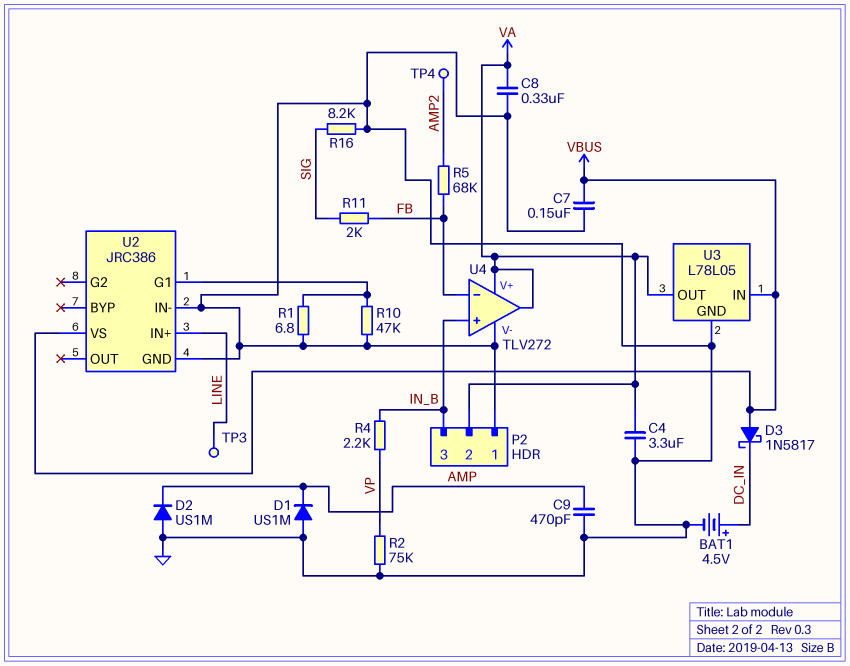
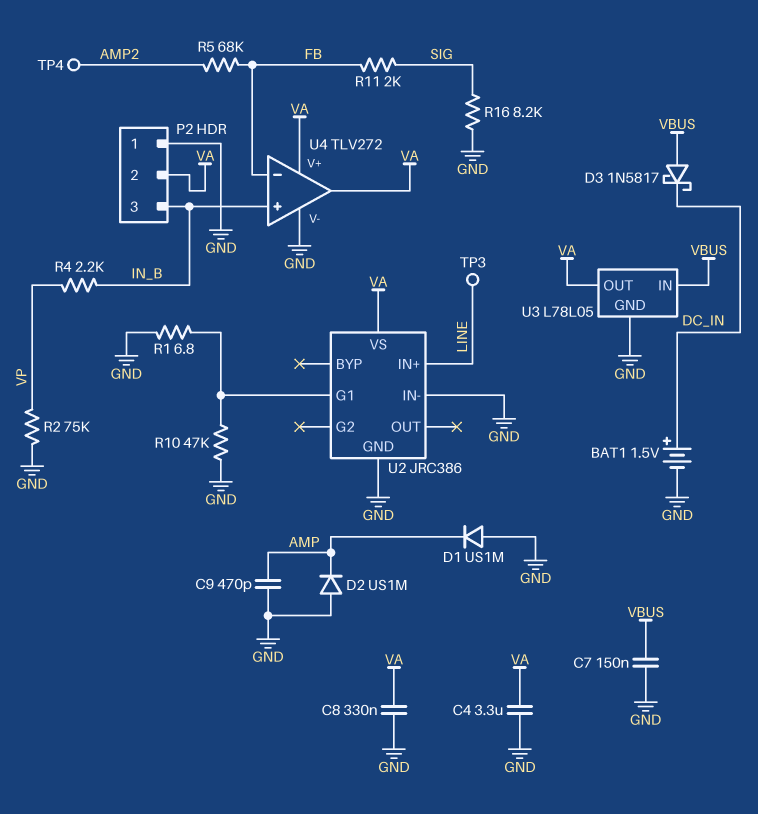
BAT1: 4.5V (plus DC_IN, minus GND) -> 1.5V (plus DC_IN, minus GND)
U2 pin VS: VBUS -> VA

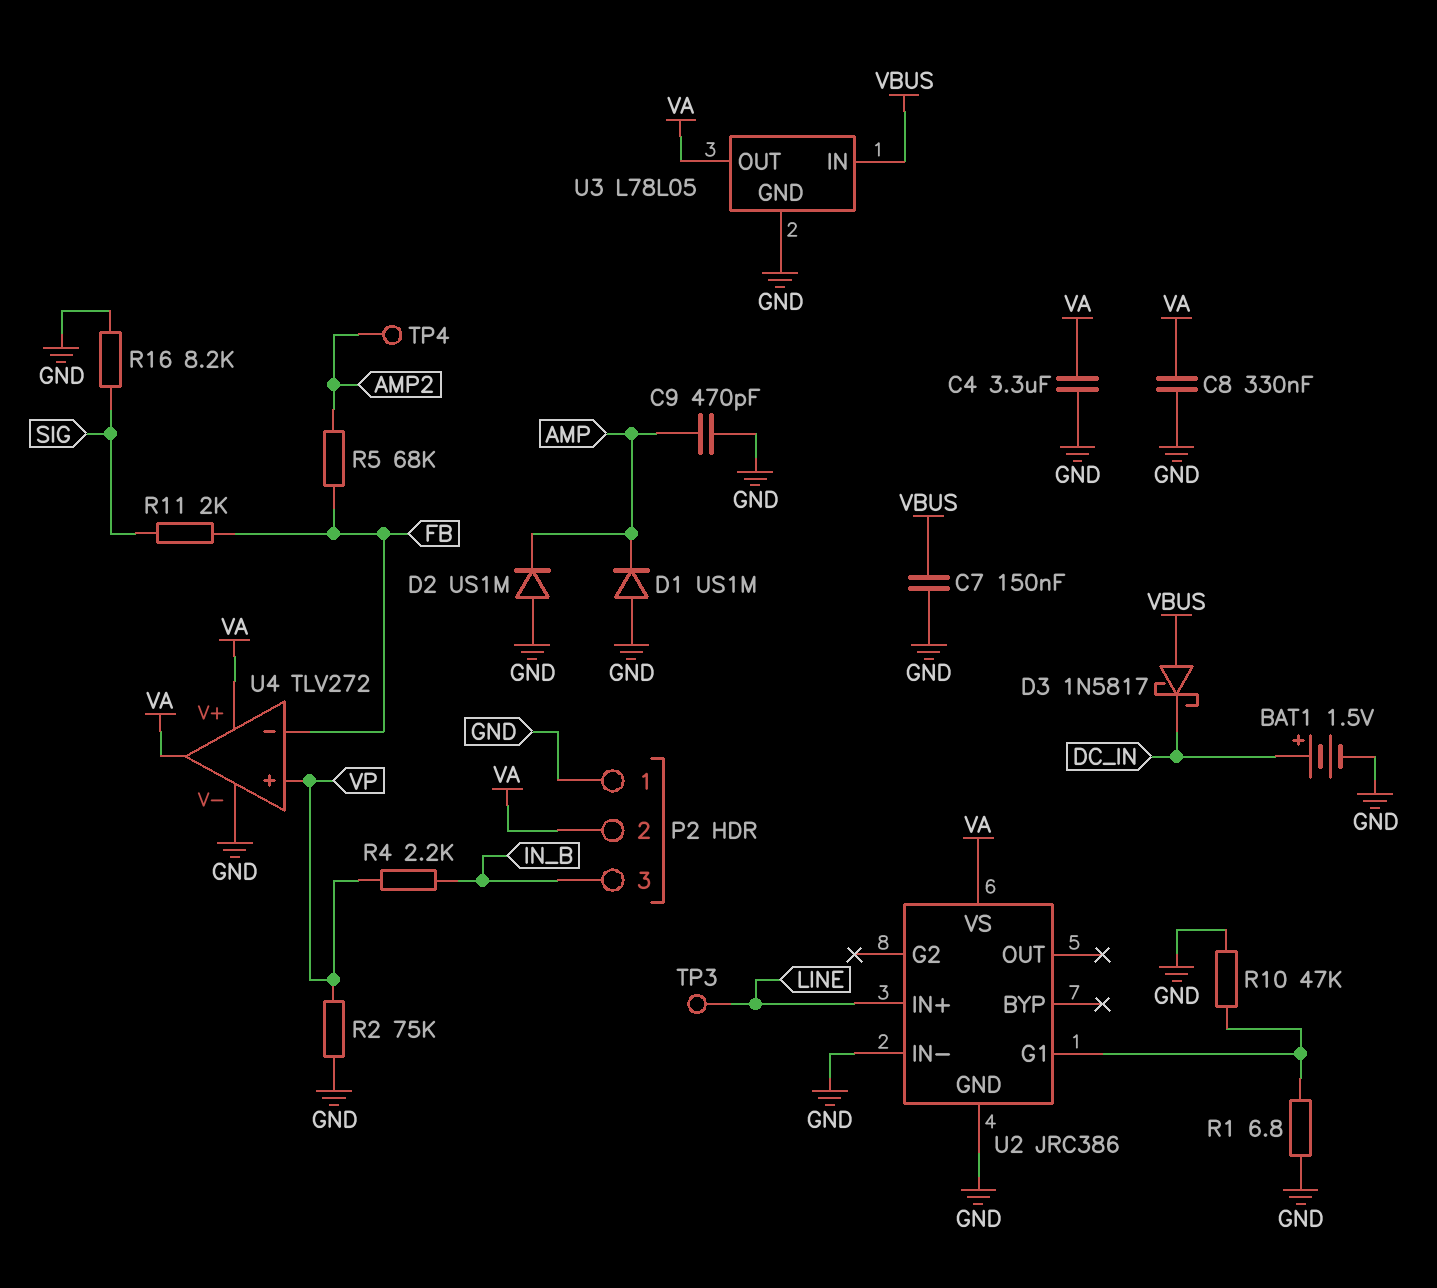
U4 pin in+: IN_B -> VP

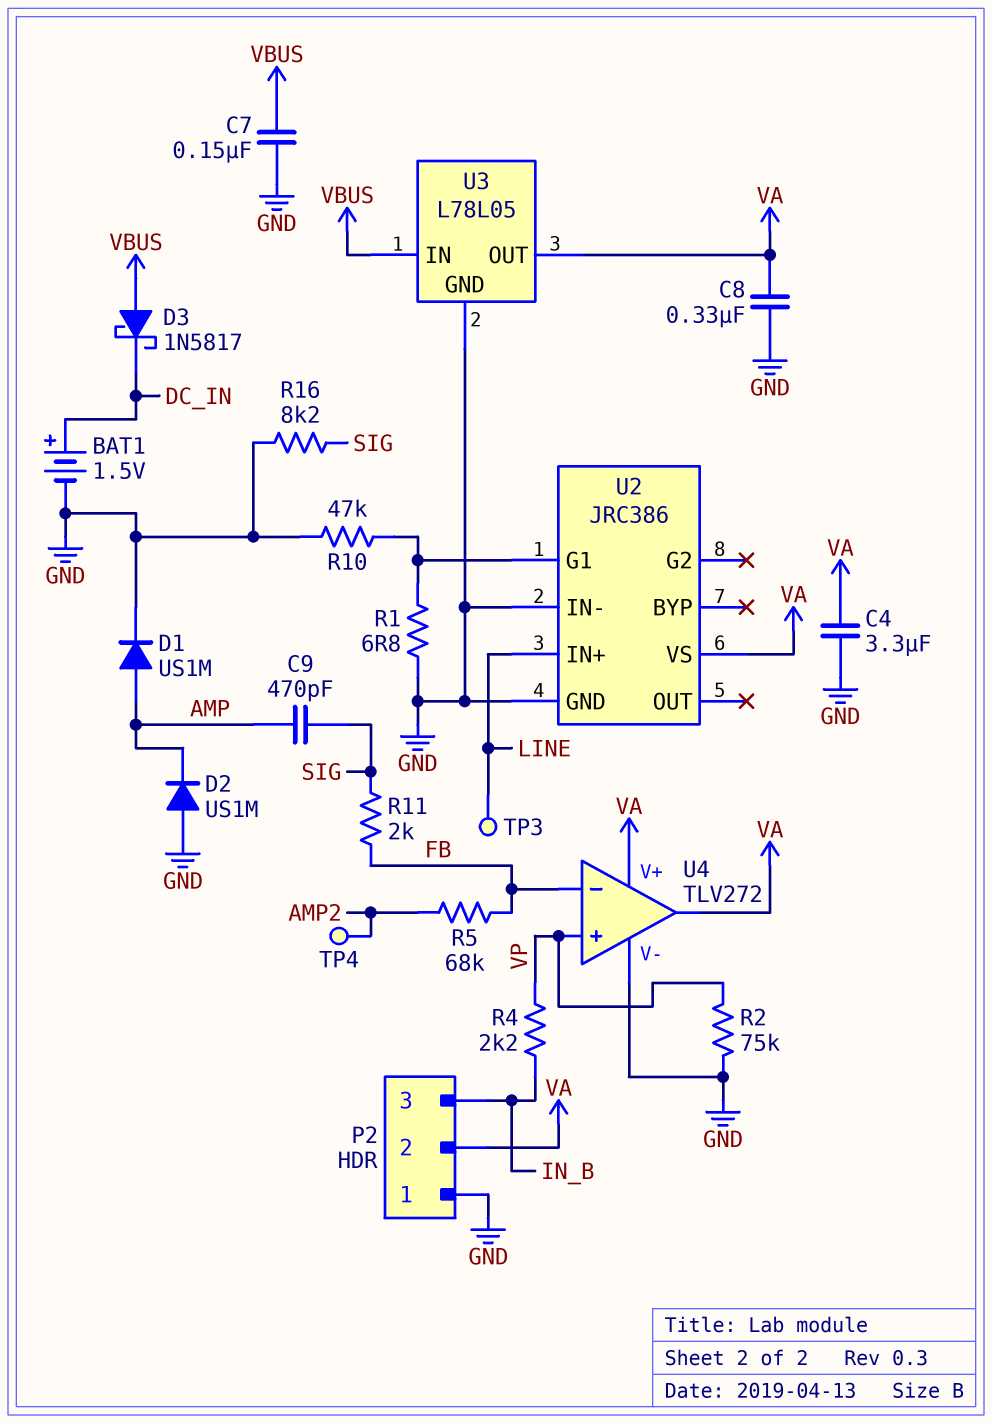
C9: 470pF (AMP, GND) -> 470pF (AMP, SIG)
D1: diode US1M (A GND, K AMP) -> diode US1M (A AMP, K GND)

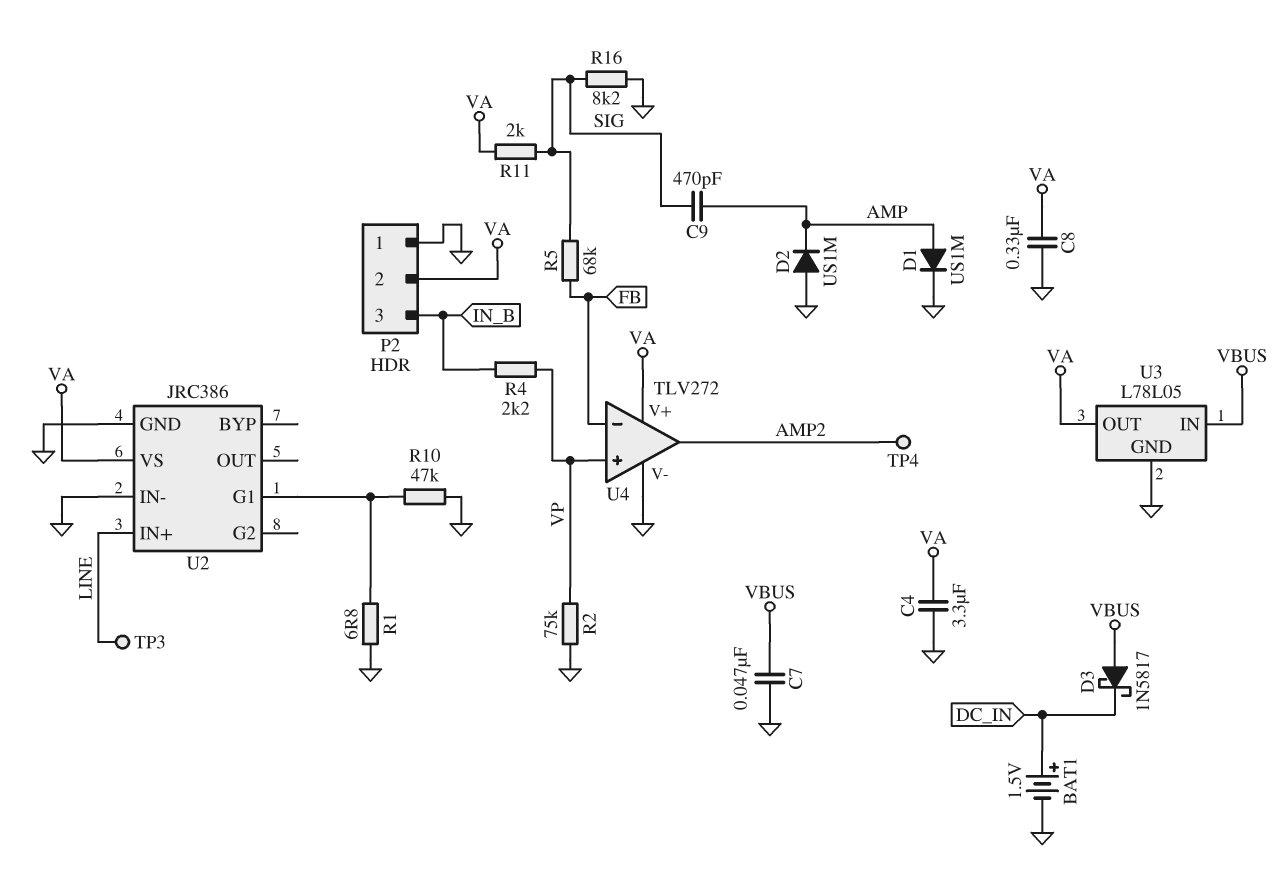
C7: 150nF (GND, VBUS) -> 47nF (GND, VBUS)
R5: 68k (AMP2, FB) -> 68k (FB, SIG)
R11: 2k (FB, SIG) -> 2k (SIG, VA)
U4 pin out: VA -> AMP2

